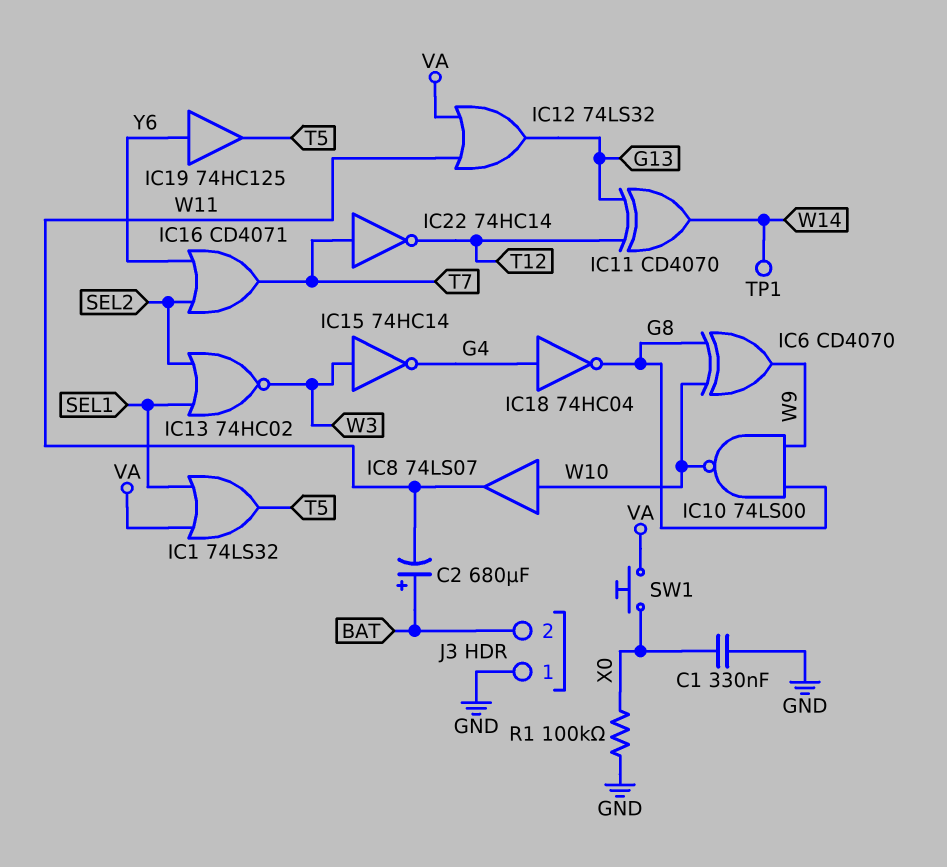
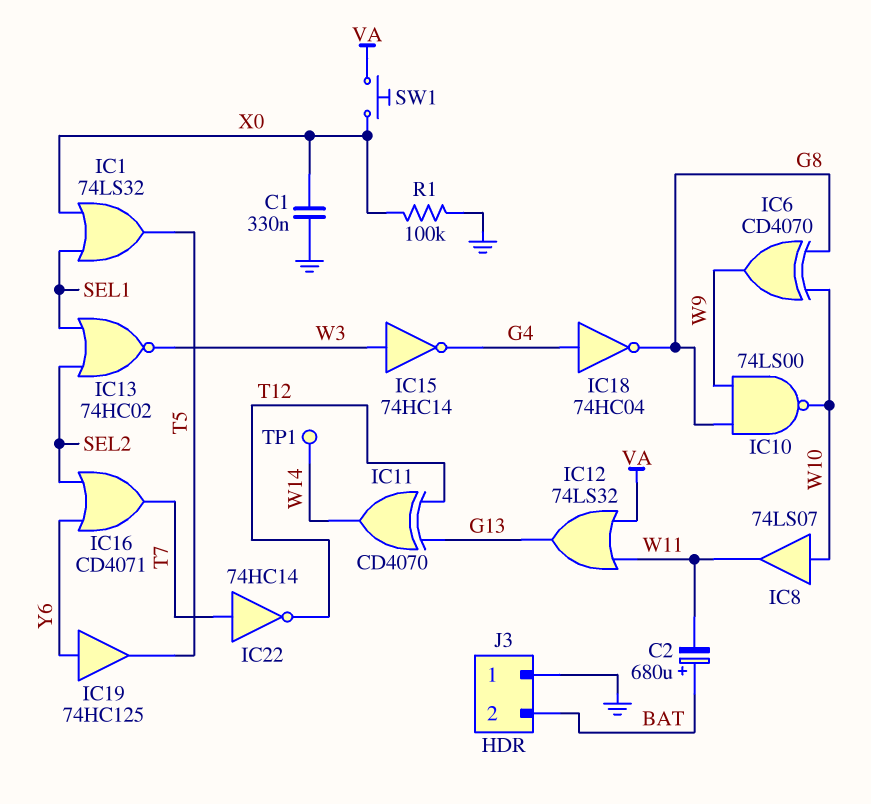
IC1: OR 74LS32 (in SEL1, in VA, out T5) -> OR 74LS32 (in SEL1, in X0, out T5)

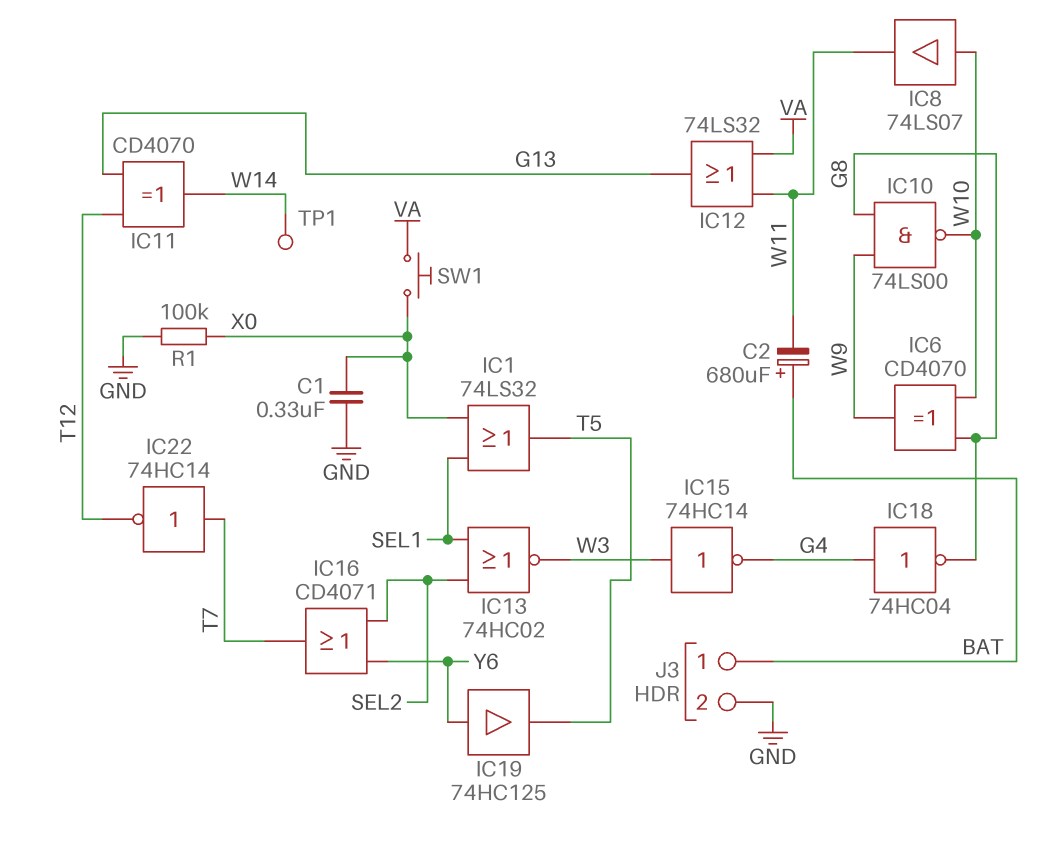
J3 pin 1: GND -> BAT
J3 pin 2: BAT -> GND

